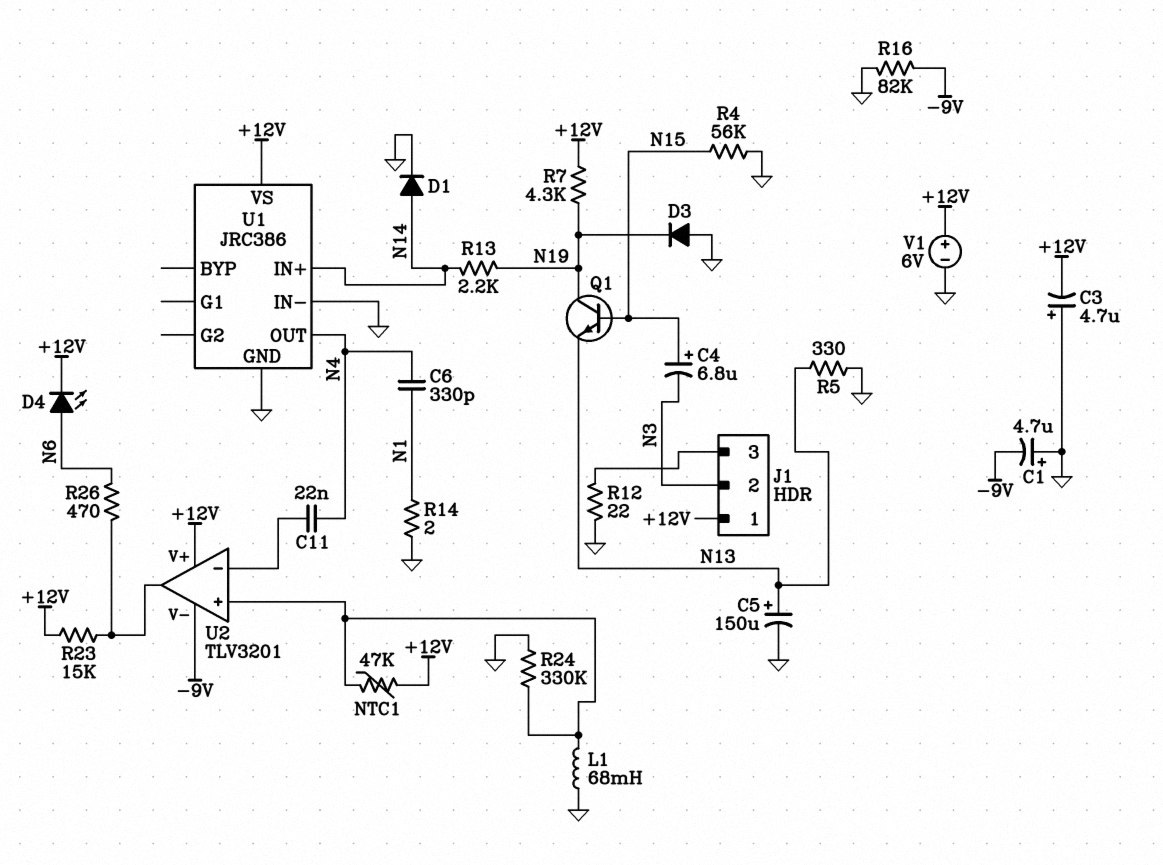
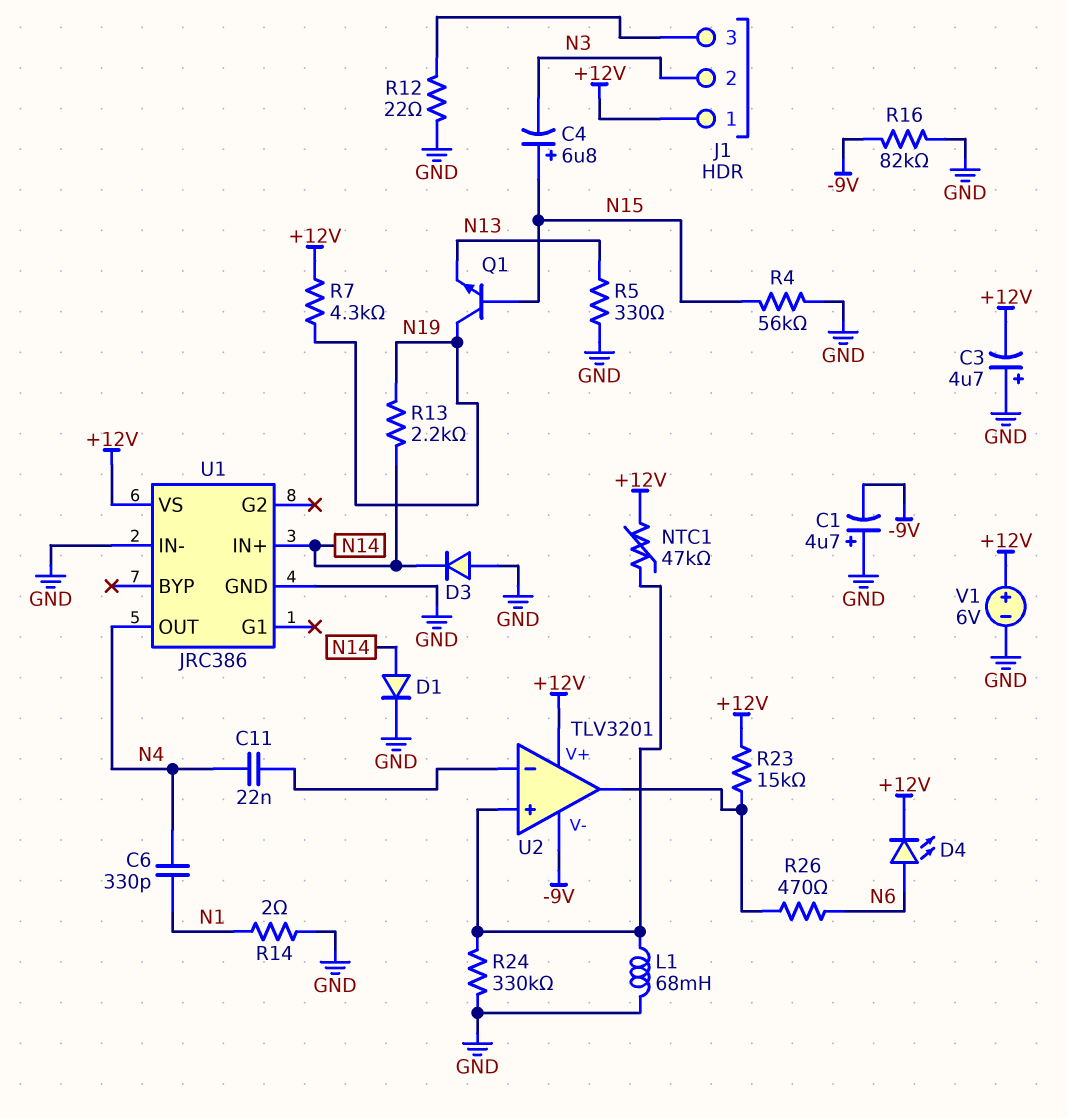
C5: 150uF (plus N13, minus GND) -> none
D3: diode (A GND, K N19) -> diode (A GND, K N14)

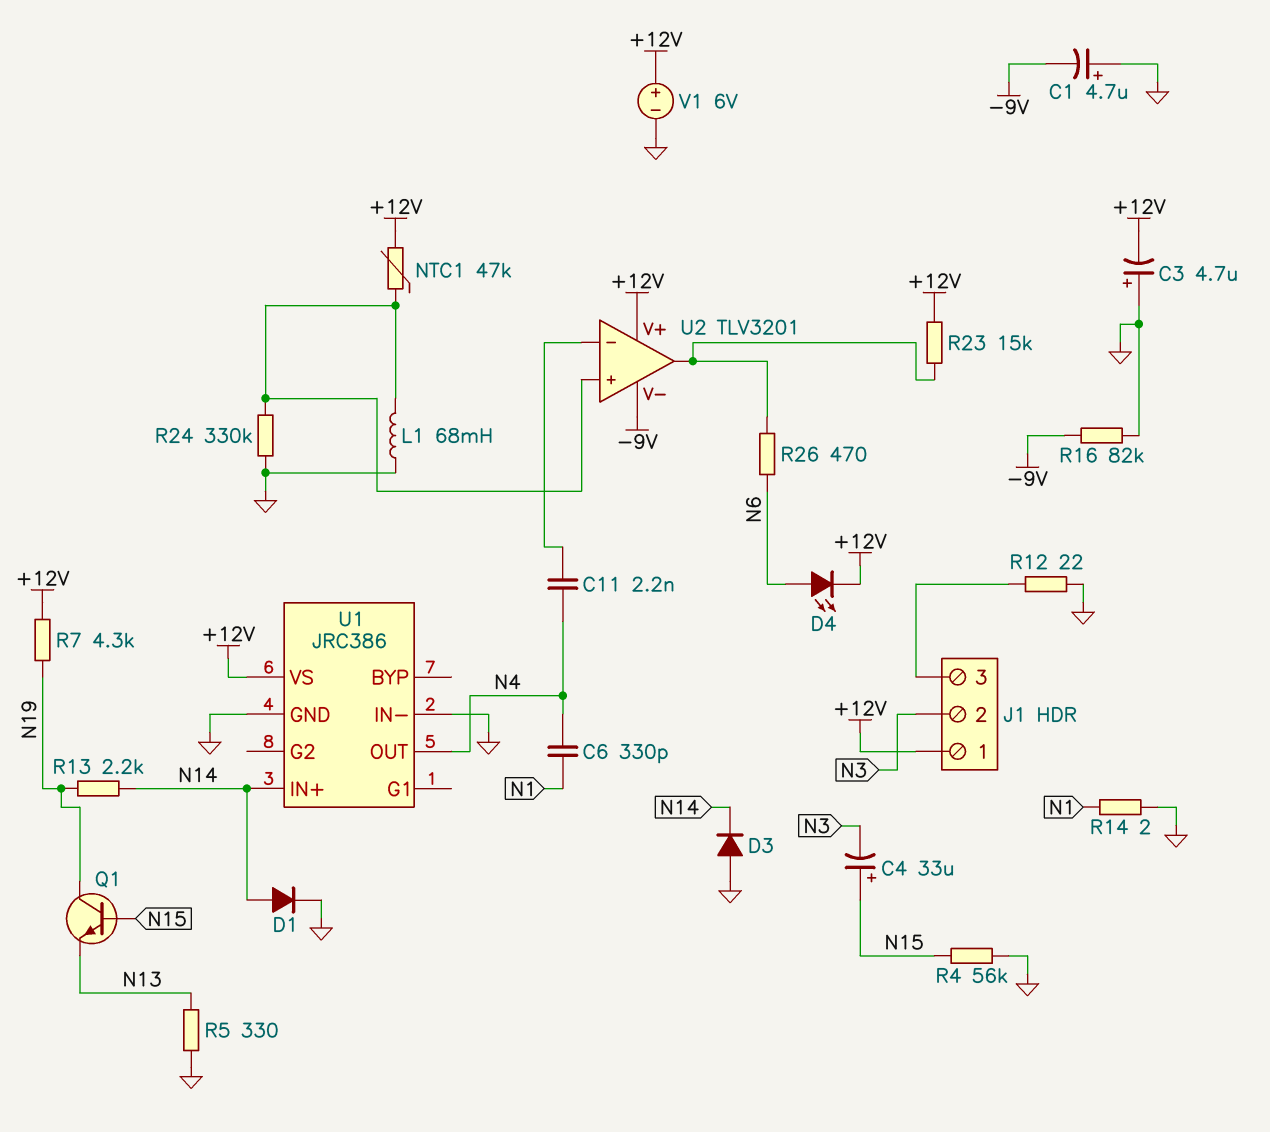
C4: 6.8uF (plus N15, minus N3) -> 33uF (plus N15, minus N3)
C11: 22nF (N4, U2/in-) -> 2.2nF (N4, U2/in-)

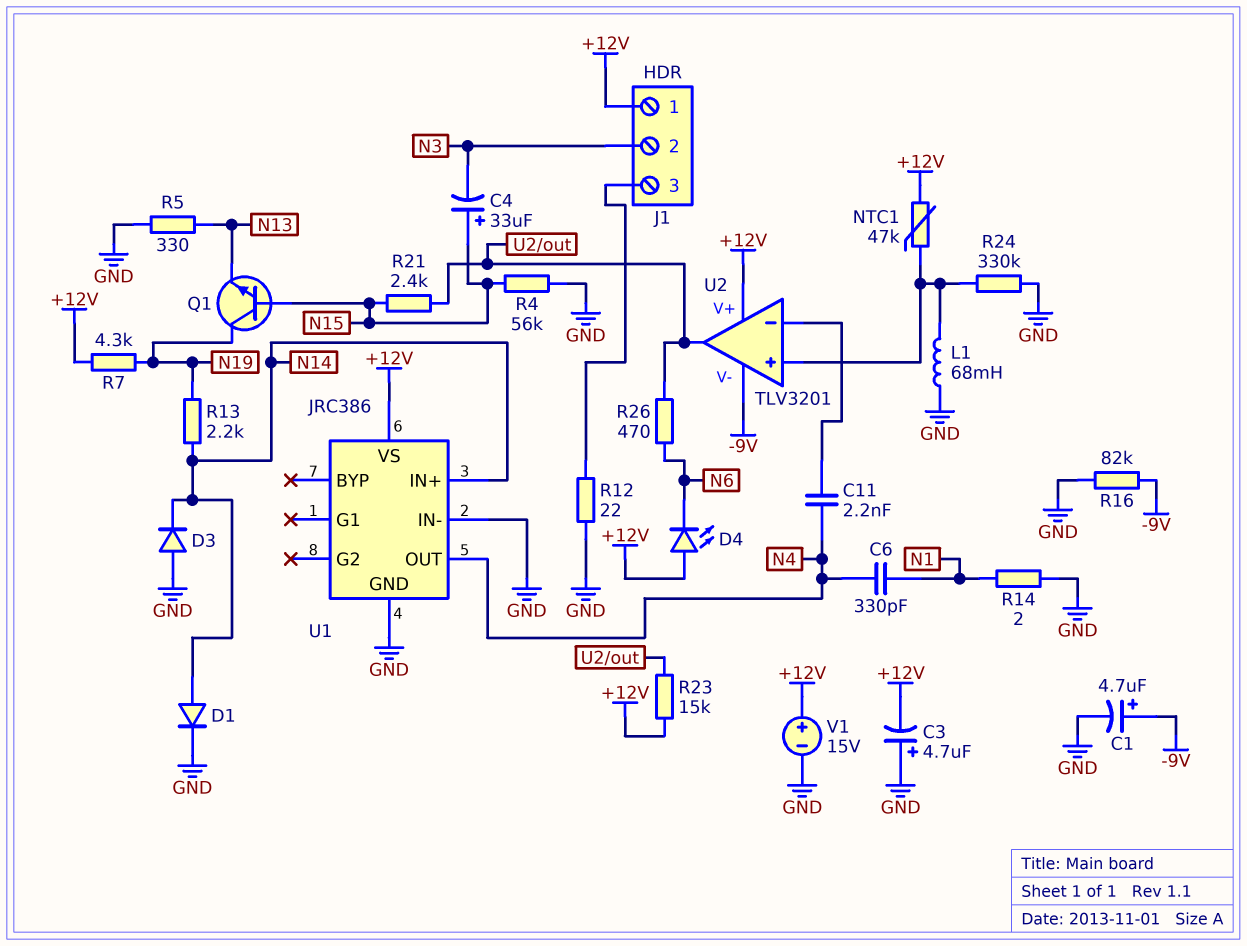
C1: 4.7uF (plus GND, minus -9V) -> 4.7uF (plus -9V, minus GND)
D4: LED (A N6, K +12V) -> LED (A +12V, K N6)
R21: none -> 2.4k (N15, U2/out)
V1: 6V (plus +12V, minus GND) -> 15V (plus +12V, minus GND)

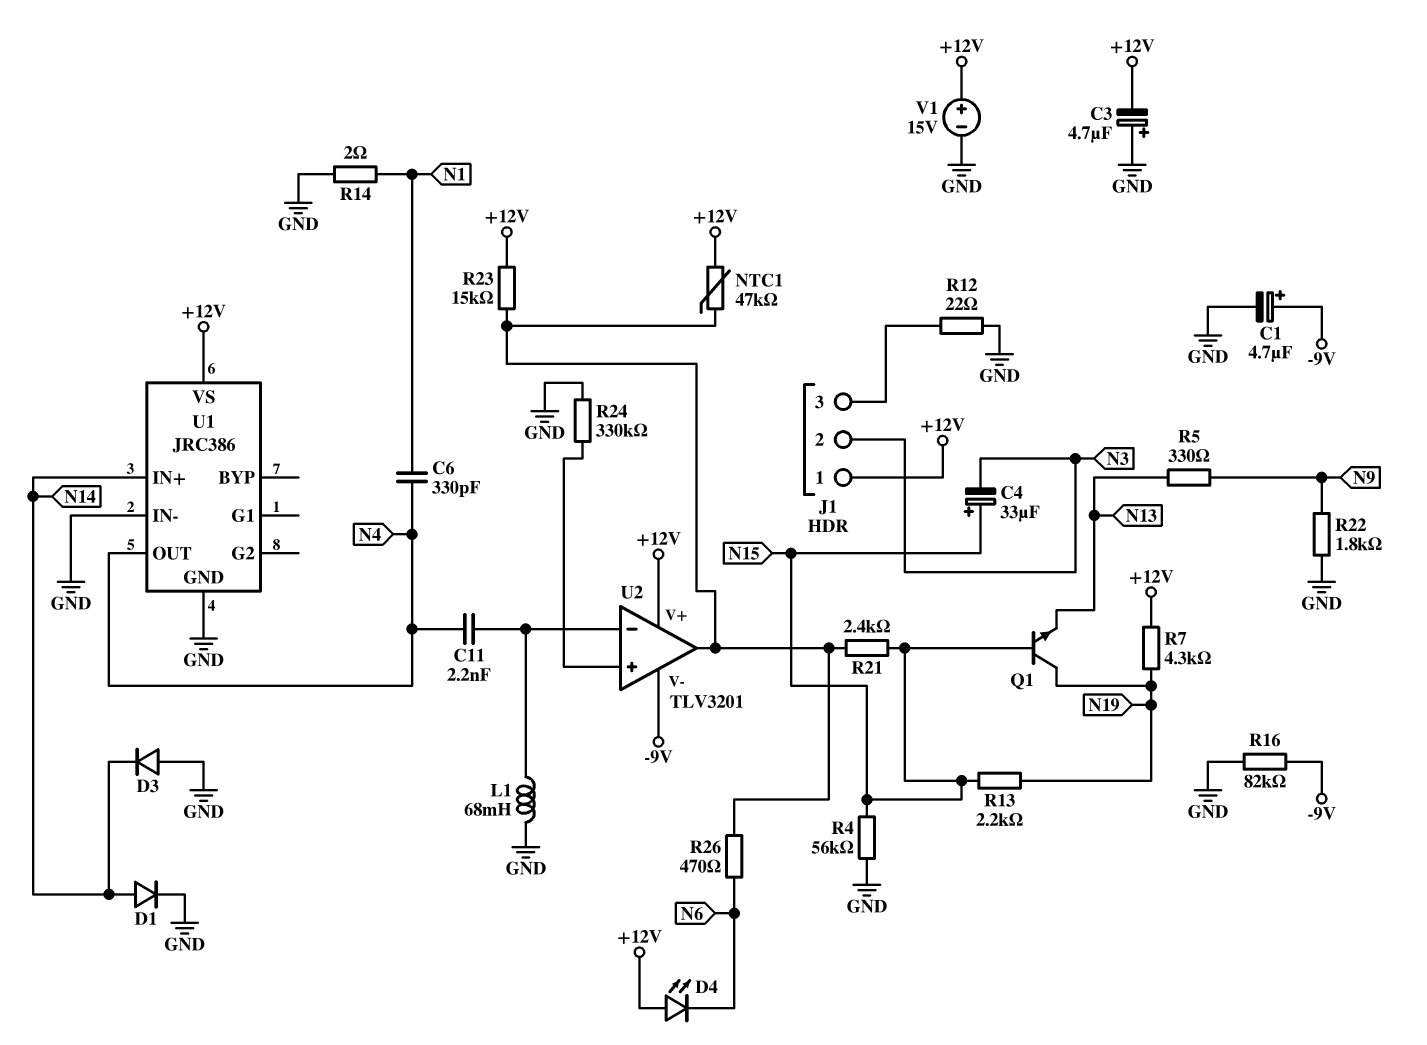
L1: 68mH (GND, U2/in+) -> 68mH (GND, U2/in-)
NTC1: 47k (+12V, U2/in+) -> 47k (+12V, U2/out)
R5: 330 (GND, N13) -> 330 (N9, N13)
R13: 2.2k (N14, N19) -> 2.2k (N15, N19)
R22: none -> 1.8k (GND, N9)

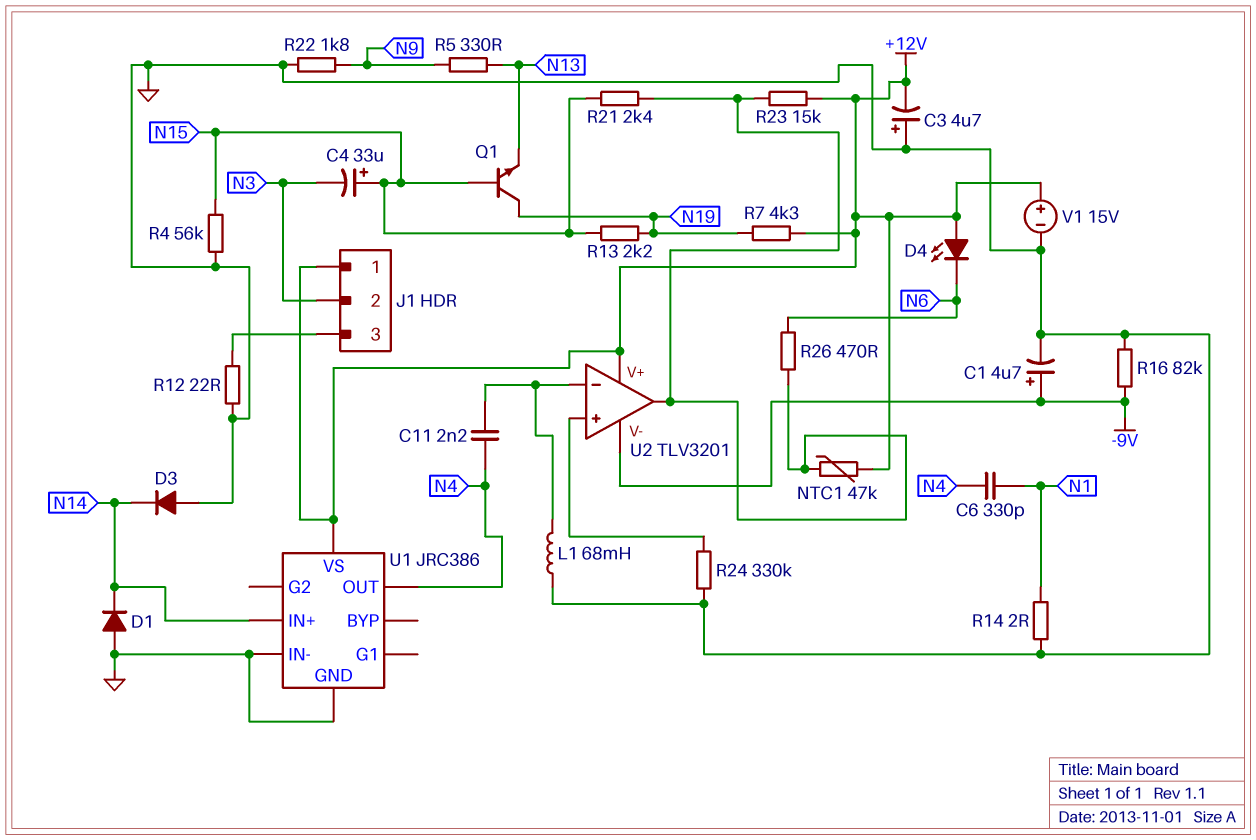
D1: diode (A N14, K GND) -> diode (A GND, K N14)

